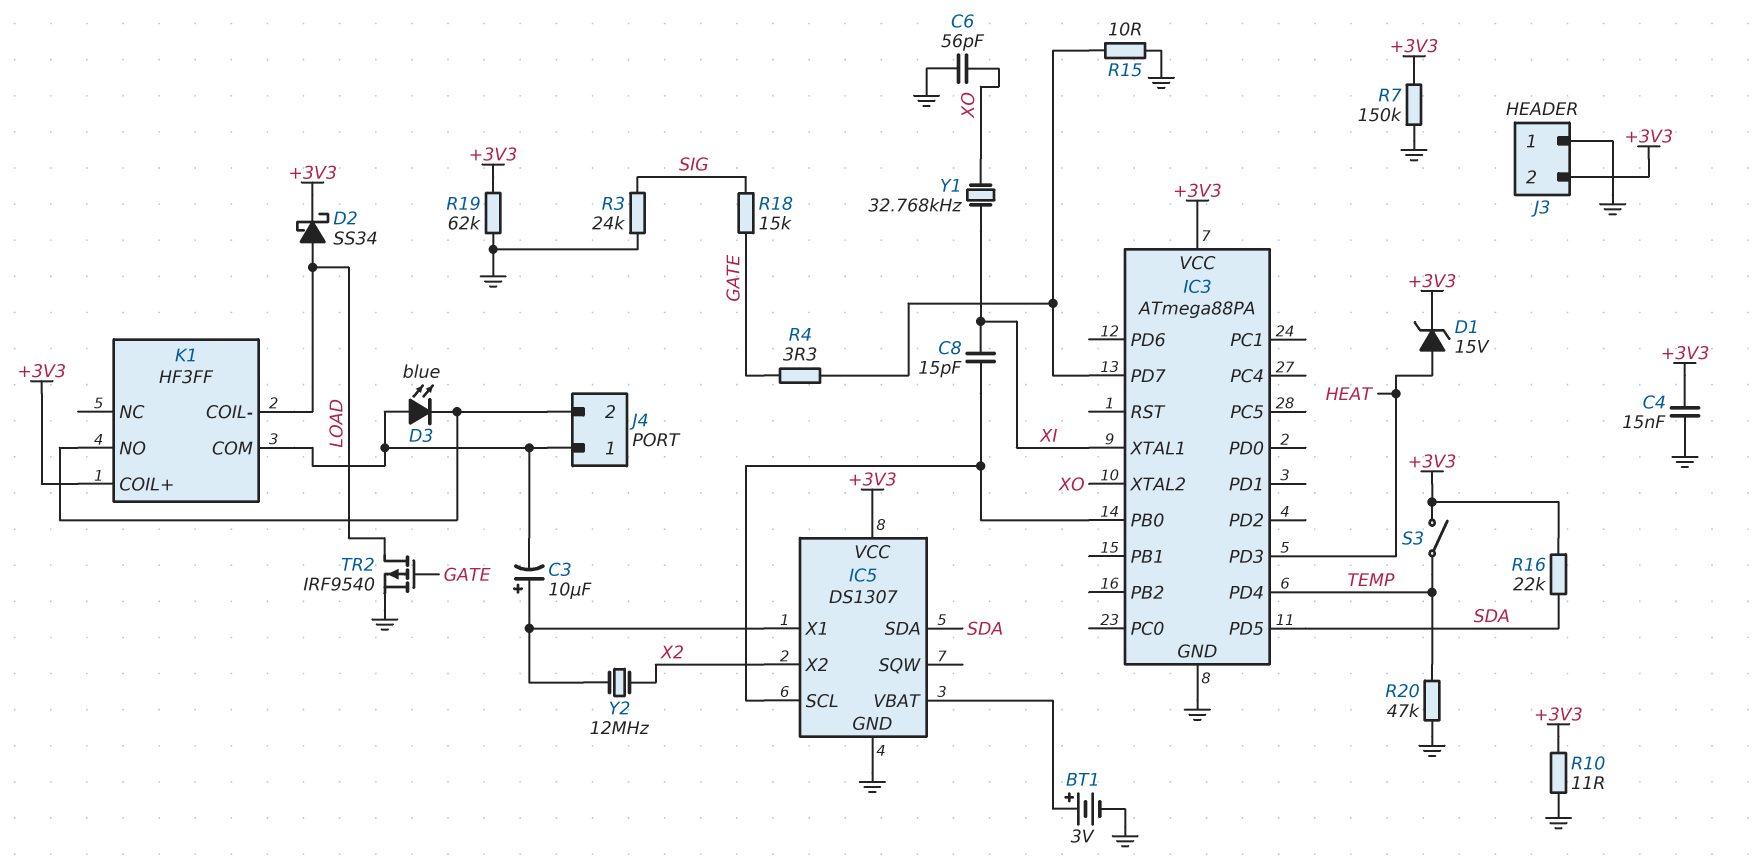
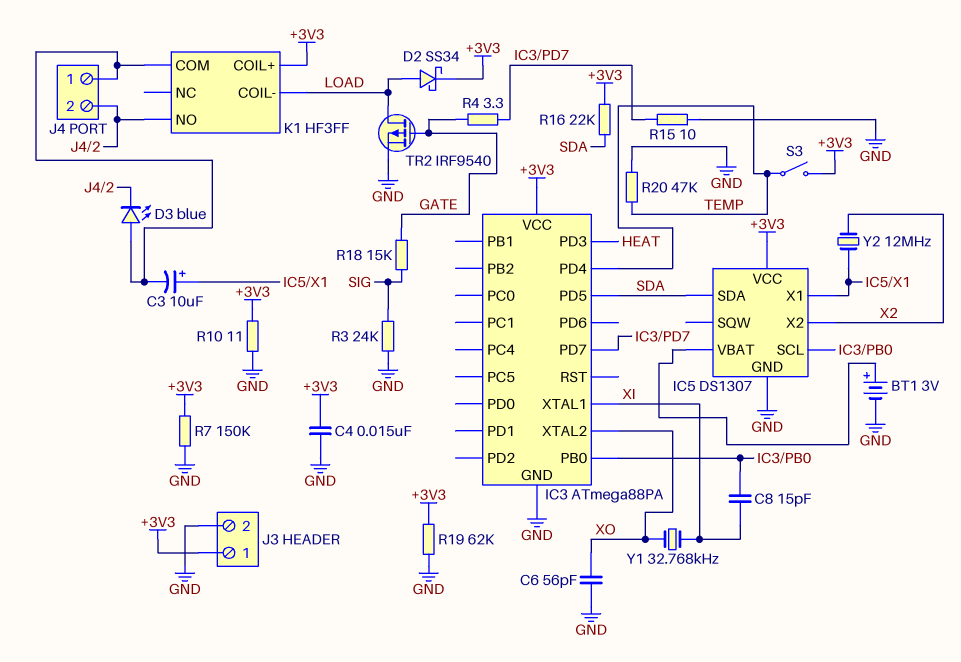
D1: zener 15V (A HEAT, K +3V3) -> none
J3 pin 1: GND -> +3V3
J3 pin 2: +3V3 -> GND

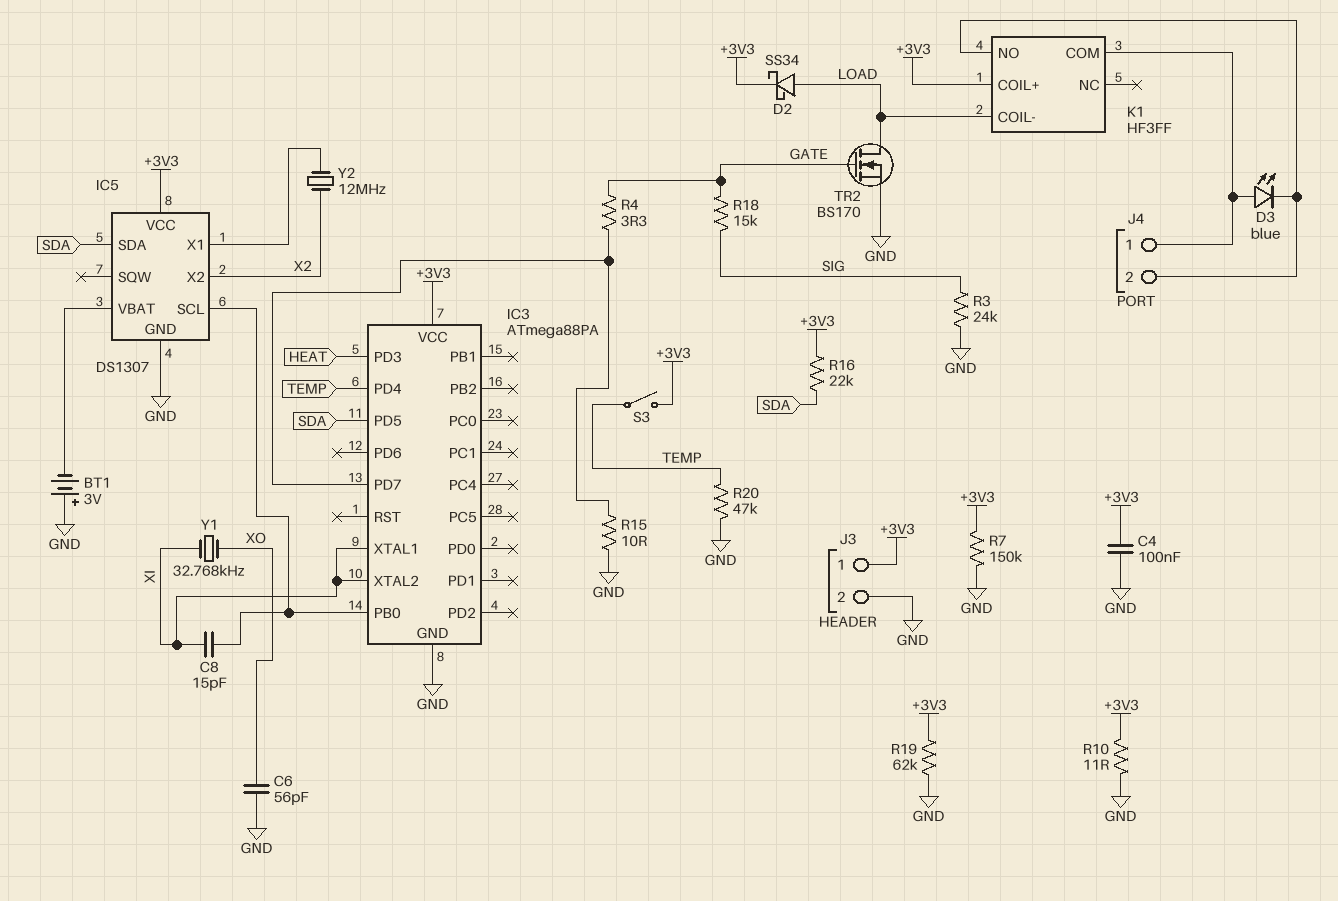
BT1: 3V (plus IC5/VBAT, minus GND) -> 3V (plus GND, minus IC5/VBAT)
C3: 10uF (plus IC5/X1, minus J4/1) -> none
C4: 15nF (+3V3, GND) -> 100nF (+3V3, GND)
IC3 pin XTAL2: XO -> XI
TR2: PMOS IRF9540 (G GATE, D LOAD, S GND) -> NMOS BS170 (G GATE, D LOAD, S GND)

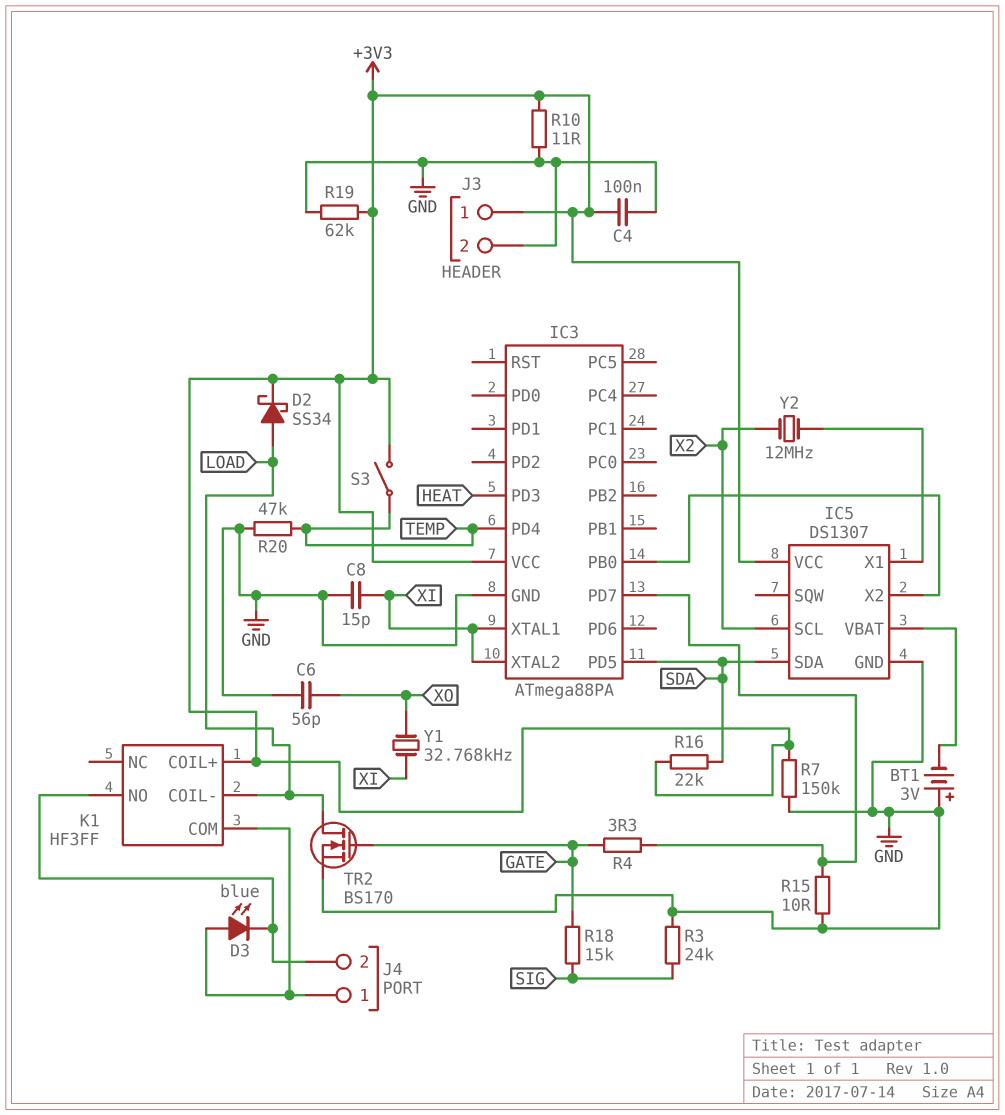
C8: 15pF (IC3/PB0, XI) -> 15pF (GND, XI)
IC5 pin SCL: IC3/PB0 -> X2
IC5 pin X2: X2 -> IC3/PB0

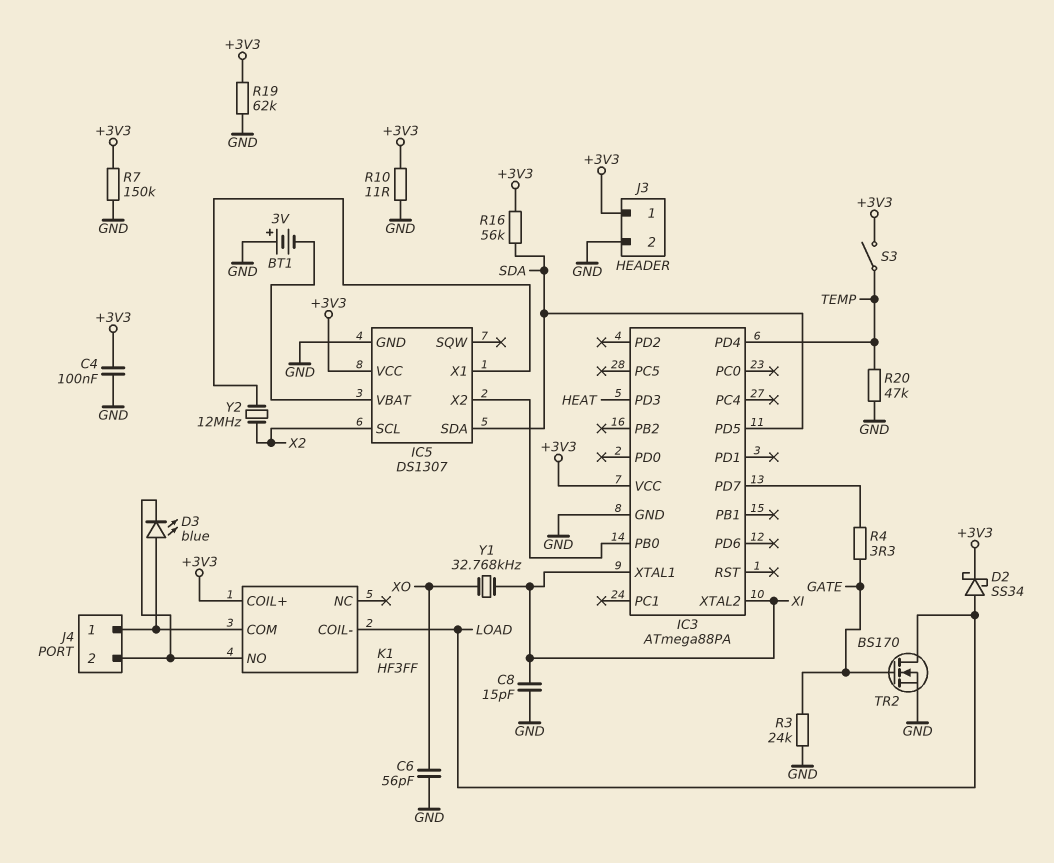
R3: 24k (GND, SIG) -> 24k (GATE, GND)
R15: 10 (GND, IC3/PD7) -> none
R16: 22k (+3V3, SDA) -> 56k (+3V3, SDA)
R18: 15k (GATE, SIG) -> none

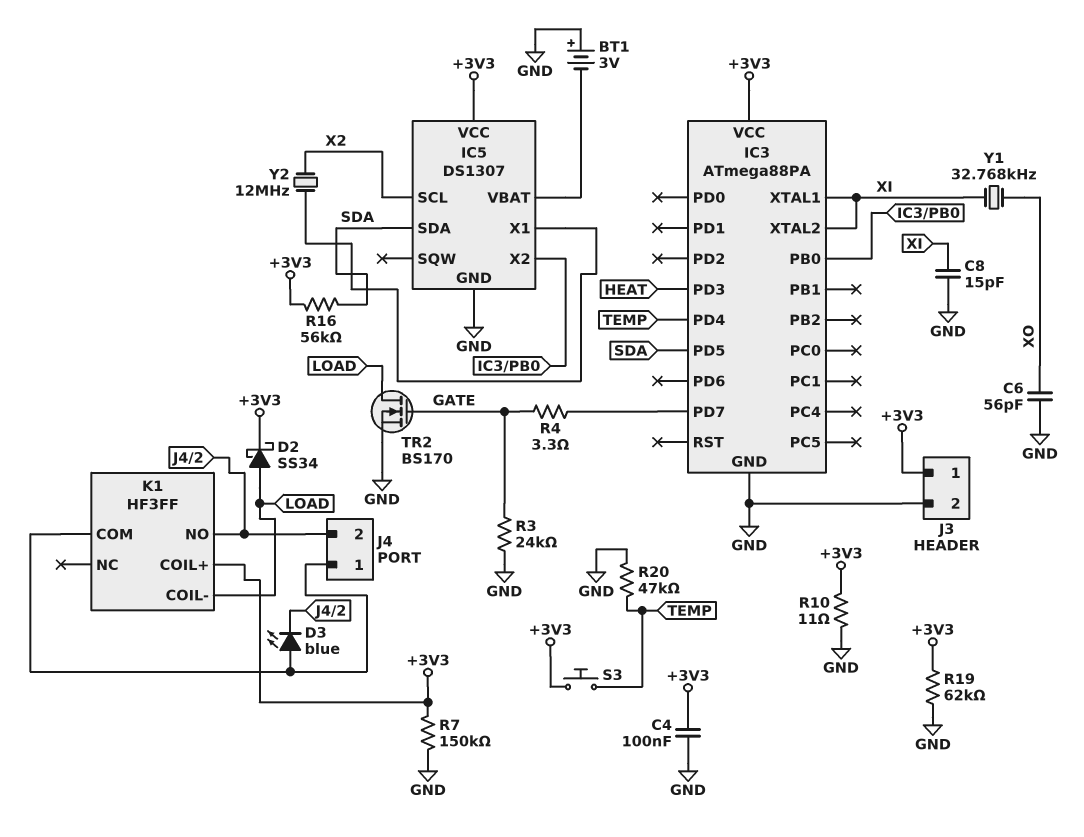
S3: switch (+3V3, TEMP) -> button (+3V3, TEMP)

